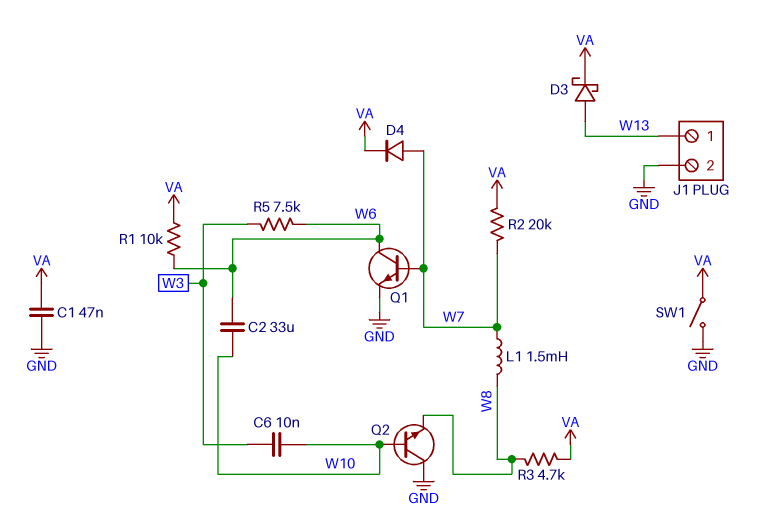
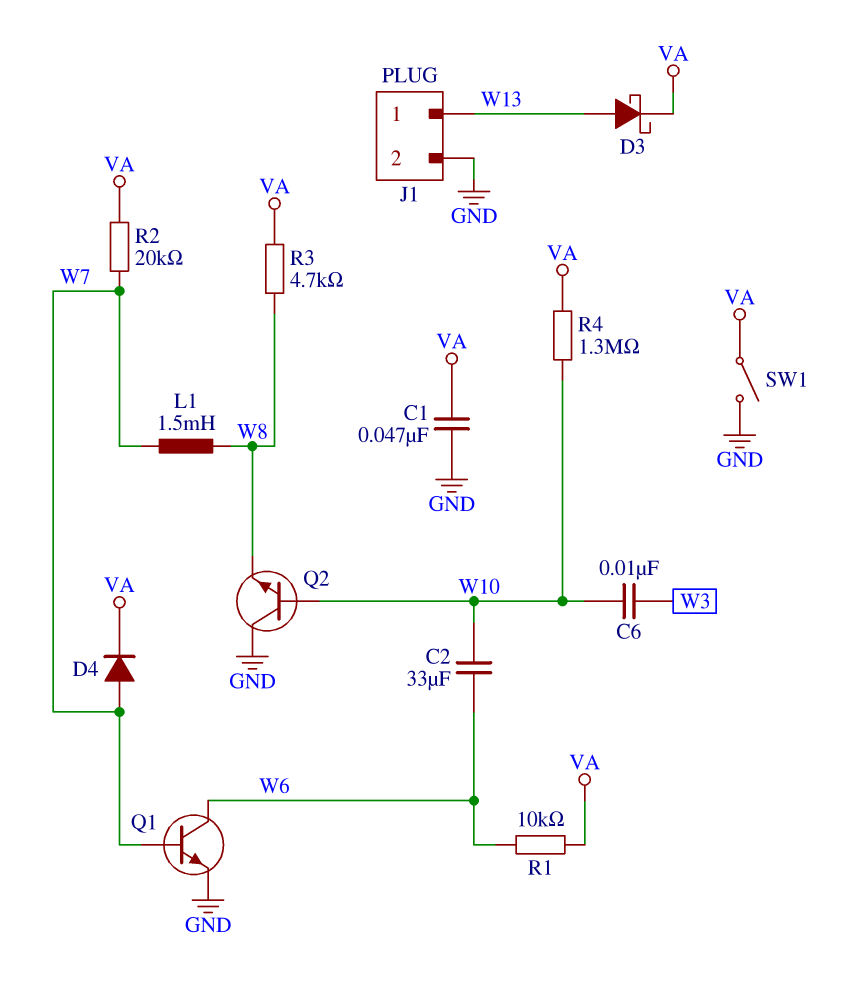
R4: none -> 1.3M (VA, W10)
R5: 7.5k (W3, W6) -> none

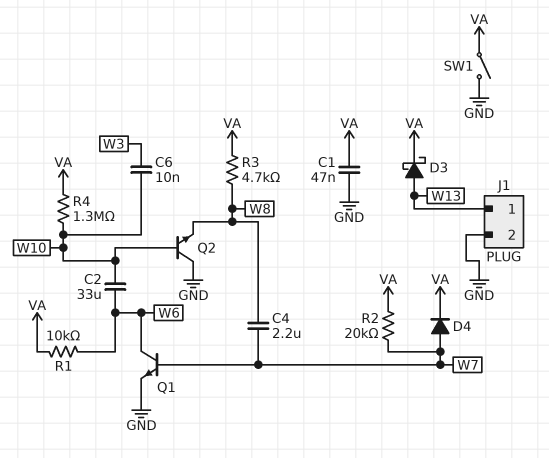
C4: none -> 2.2uF (W7, W8)
L1: 1.5mH (W7, W8) -> none

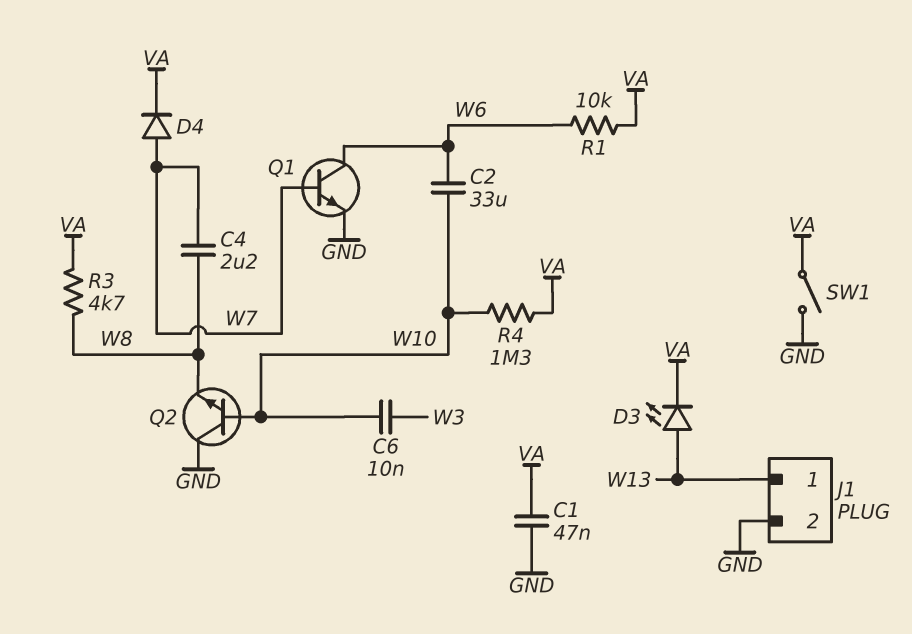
D3: schottky (A W13, K VA) -> LED (A W13, K VA)
R2: 20k (VA, W7) -> none

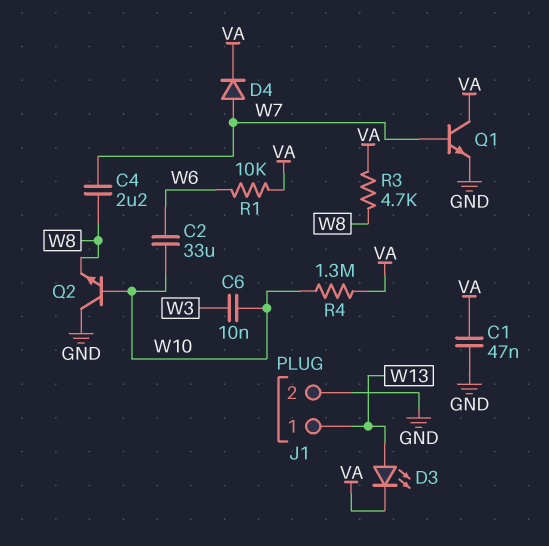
Q1: NPN (B W7, C W6, E GND) -> NPN (B W7, C VA, E GND)
SW1: switch (GND, VA) -> none

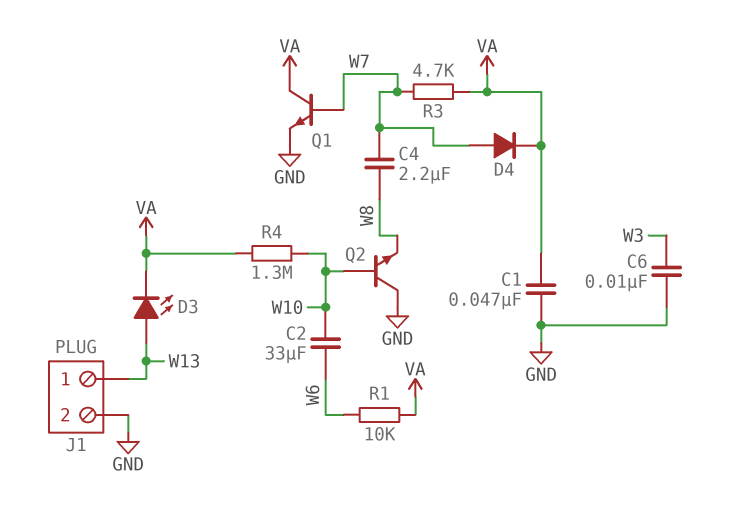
C6: 10nF (W3, W10) -> 10nF (GND, W3)
R3: 4.7k (VA, W8) -> 4.7k (VA, W7)

